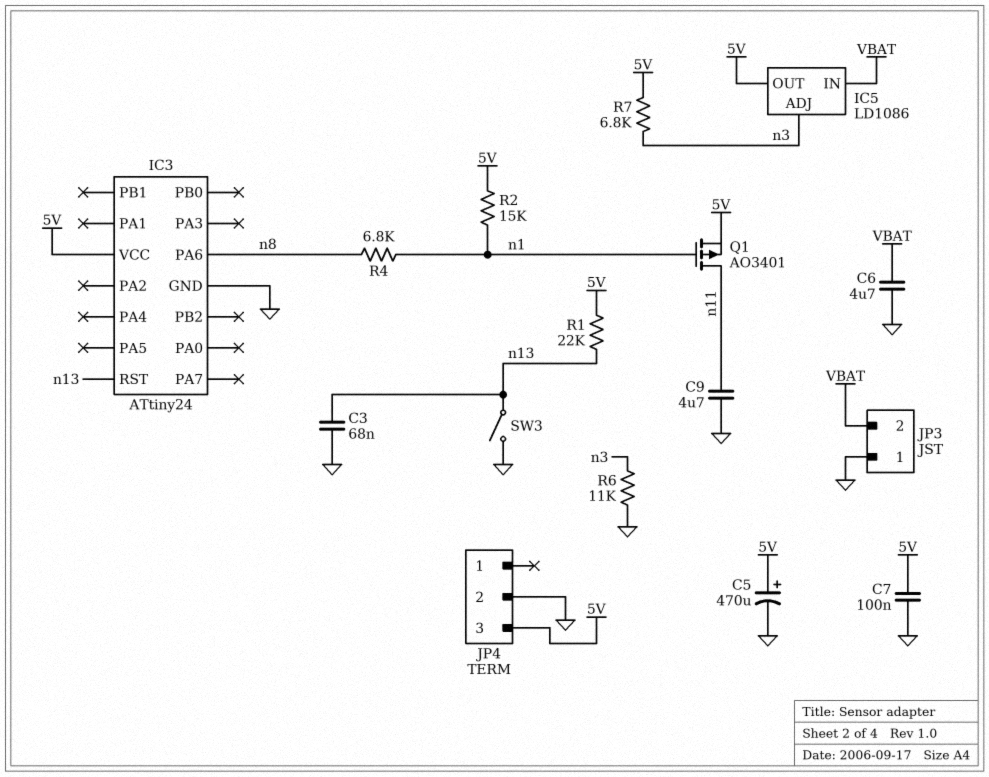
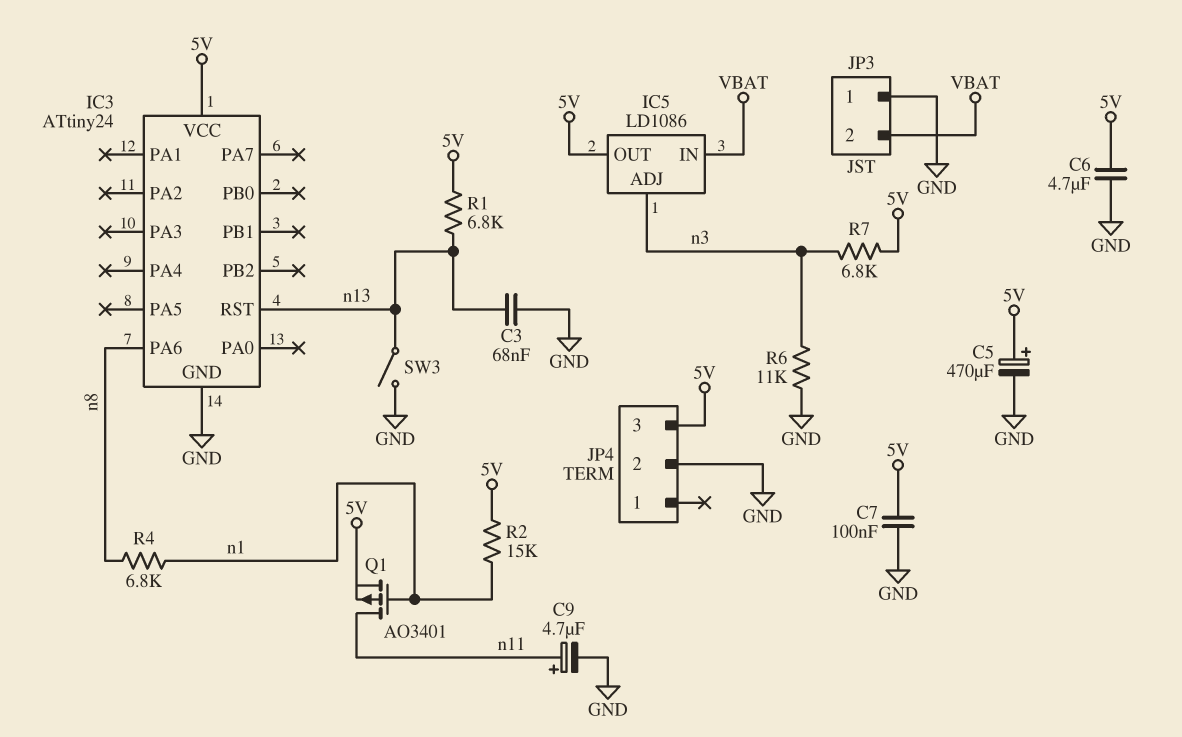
C6: 4.7uF (GND, VBAT) -> 4.7uF (5V, GND)
C9: 4.7uF (GND, n11) -> 4.7uF (plus n11, minus GND)
R1: 22k (5V, n13) -> 6.8k (5V, n13)

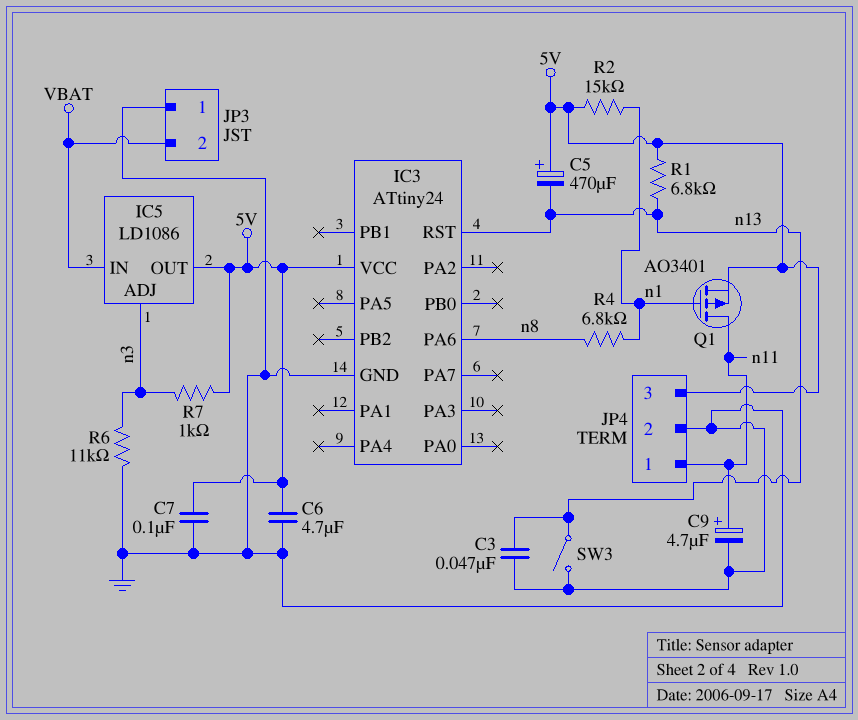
C3: 68nF (GND, n13) -> 47nF (GND, n13)
C5: 470uF (plus 5V, minus GND) -> 470uF (plus 5V, minus n13)
JP4 pin 1: none -> n11
R7: 6.8k (5V, n3) -> 1k (5V, n3)

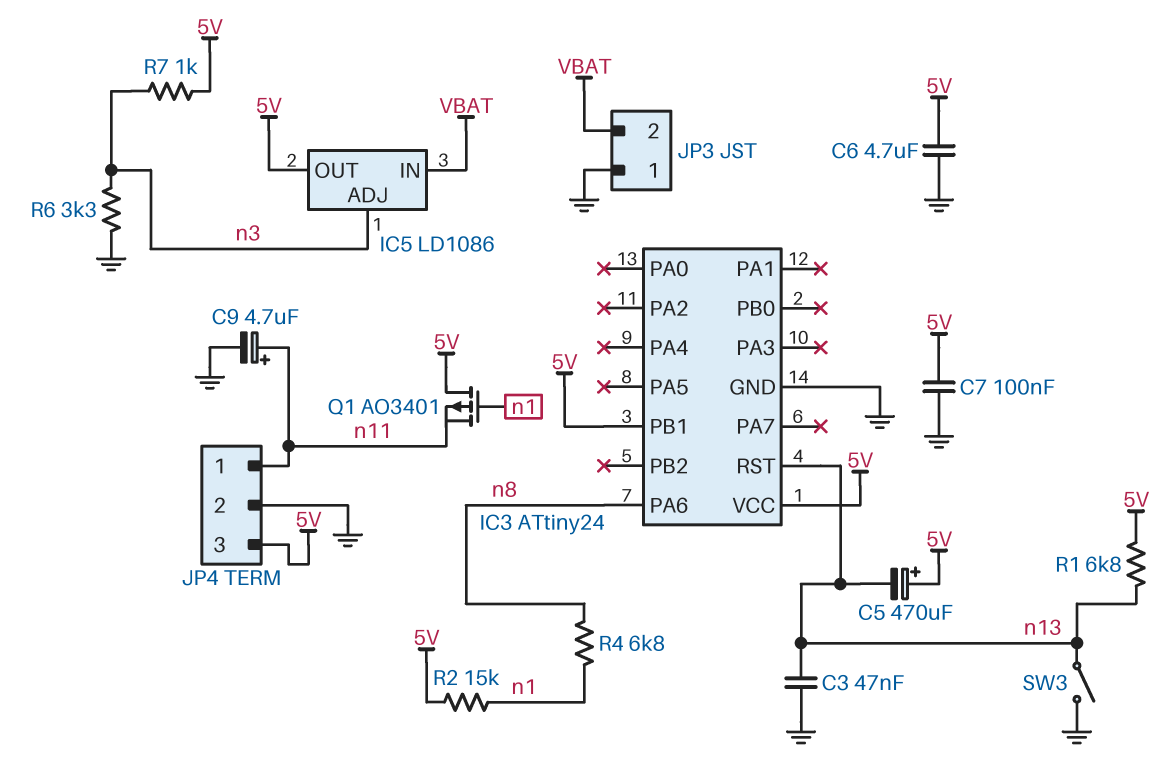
IC3 pin PB1: none -> 5V
Q1: PMOS AO3401 (G n1, D n11, S 5V) -> PMOS AO3401 (G n1, D 5V, S n11)
R6: 11k (GND, n3) -> 3.3k (GND, n3)

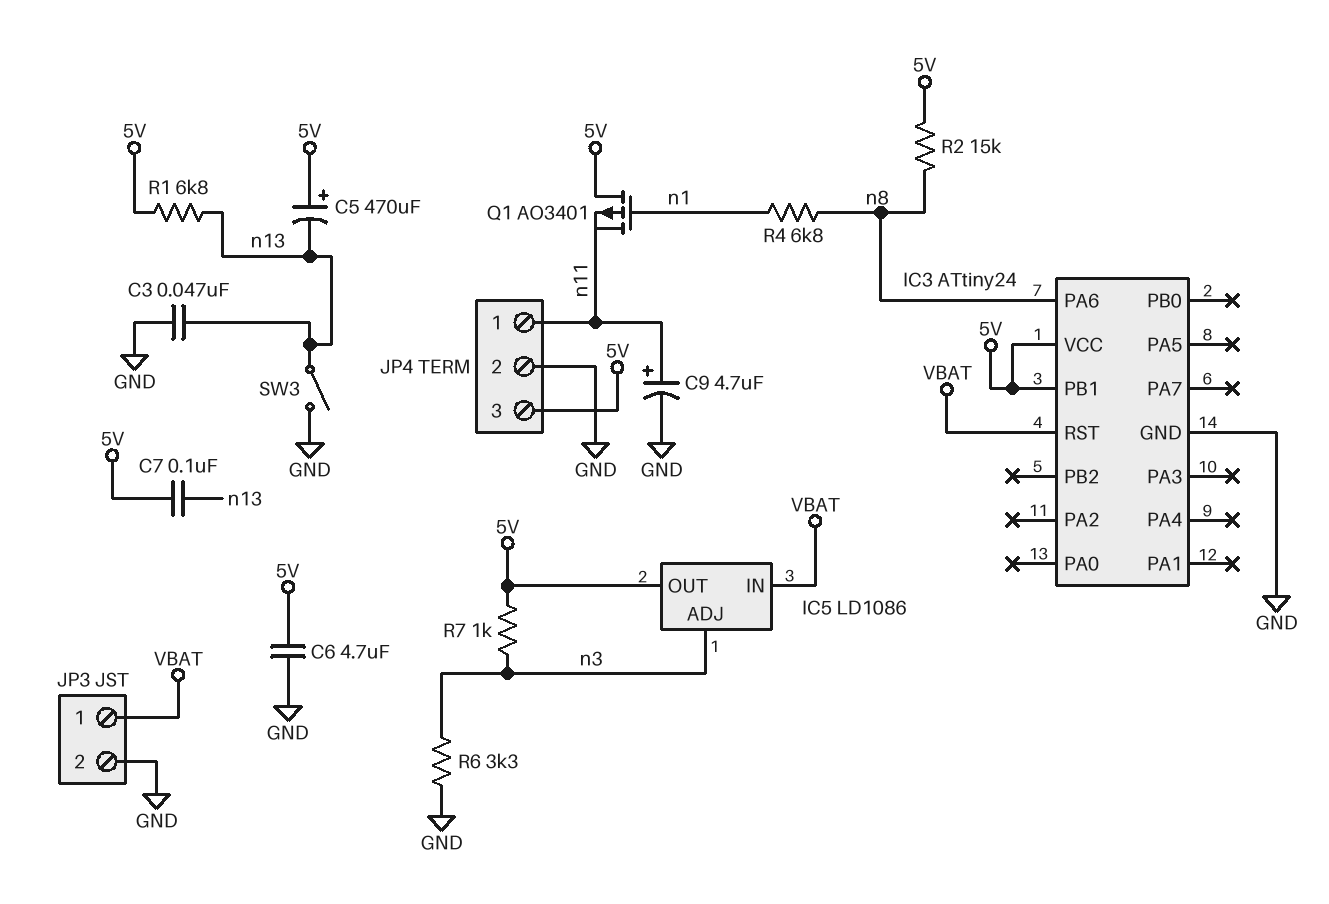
C7: 100nF (5V, GND) -> 100nF (5V, n13)
IC3 pin RST: n13 -> VBAT
JP3 pin 1: GND -> VBAT
JP3 pin 2: VBAT -> GND
R2: 15k (5V, n1) -> 15k (5V, n8)

